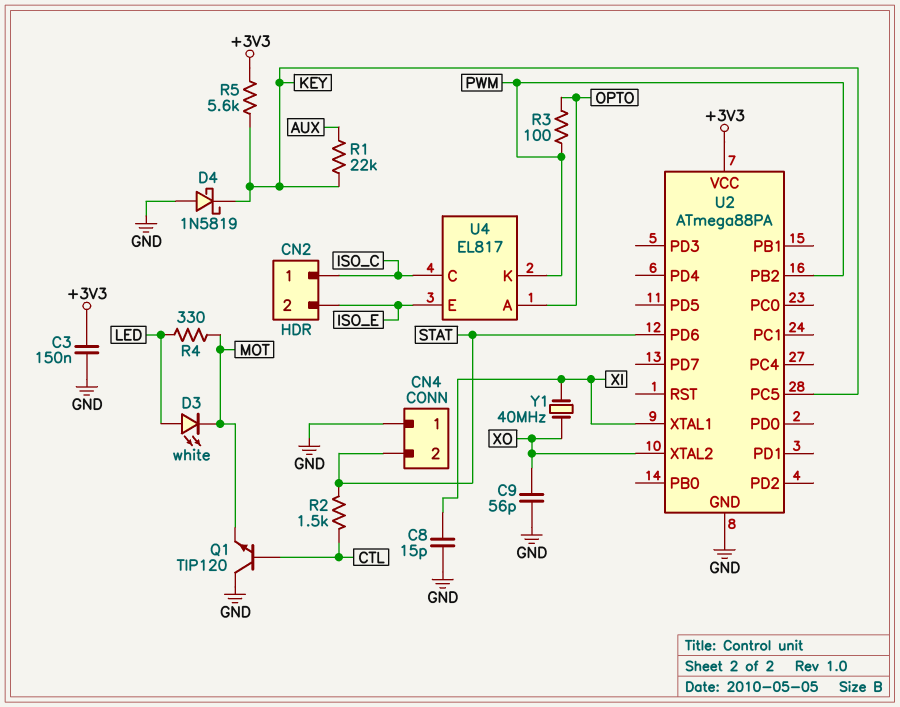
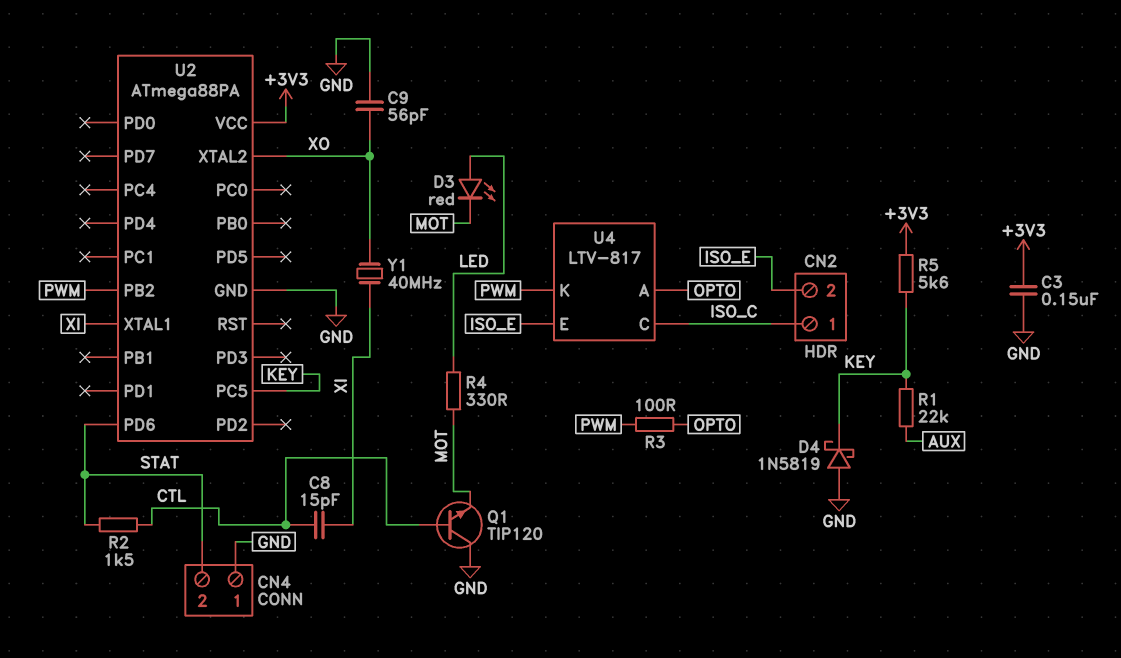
C8: 15pF (GND, XI) -> 15pF (CTL, XI)
D3: LED white (A LED, K MOT) -> LED red (A LED, K MOT)
U4: EL817 -> LTV-817

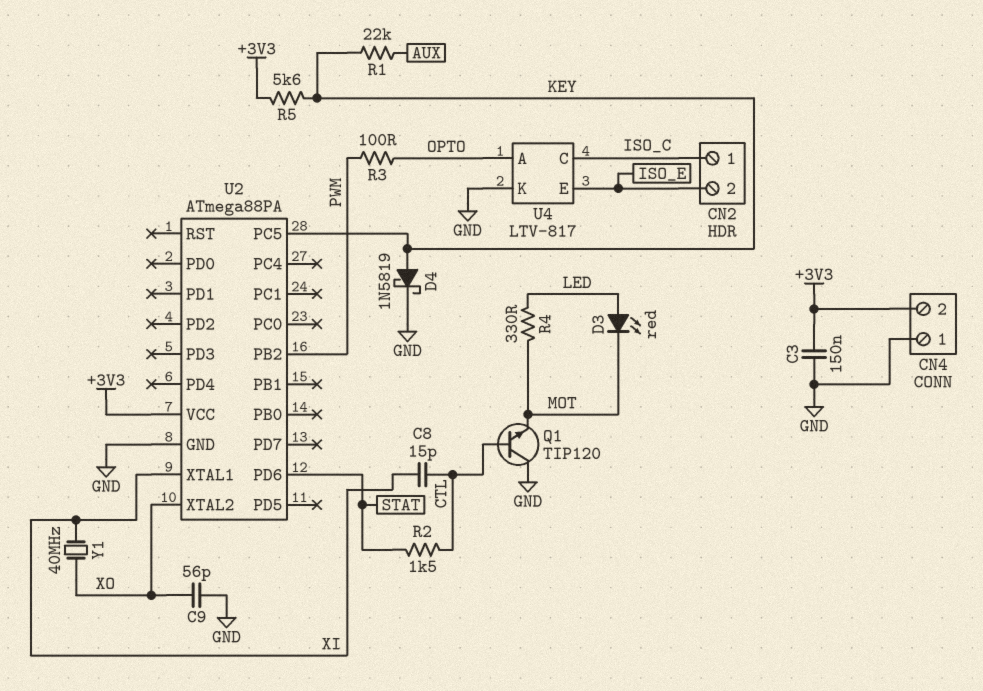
CN4 pin 2: STAT -> +3V3
D4: schottky 1N5819 (A GND, K KEY) -> schottky 1N5819 (A KEY, K GND)
U4 pin K: PWM -> GND

